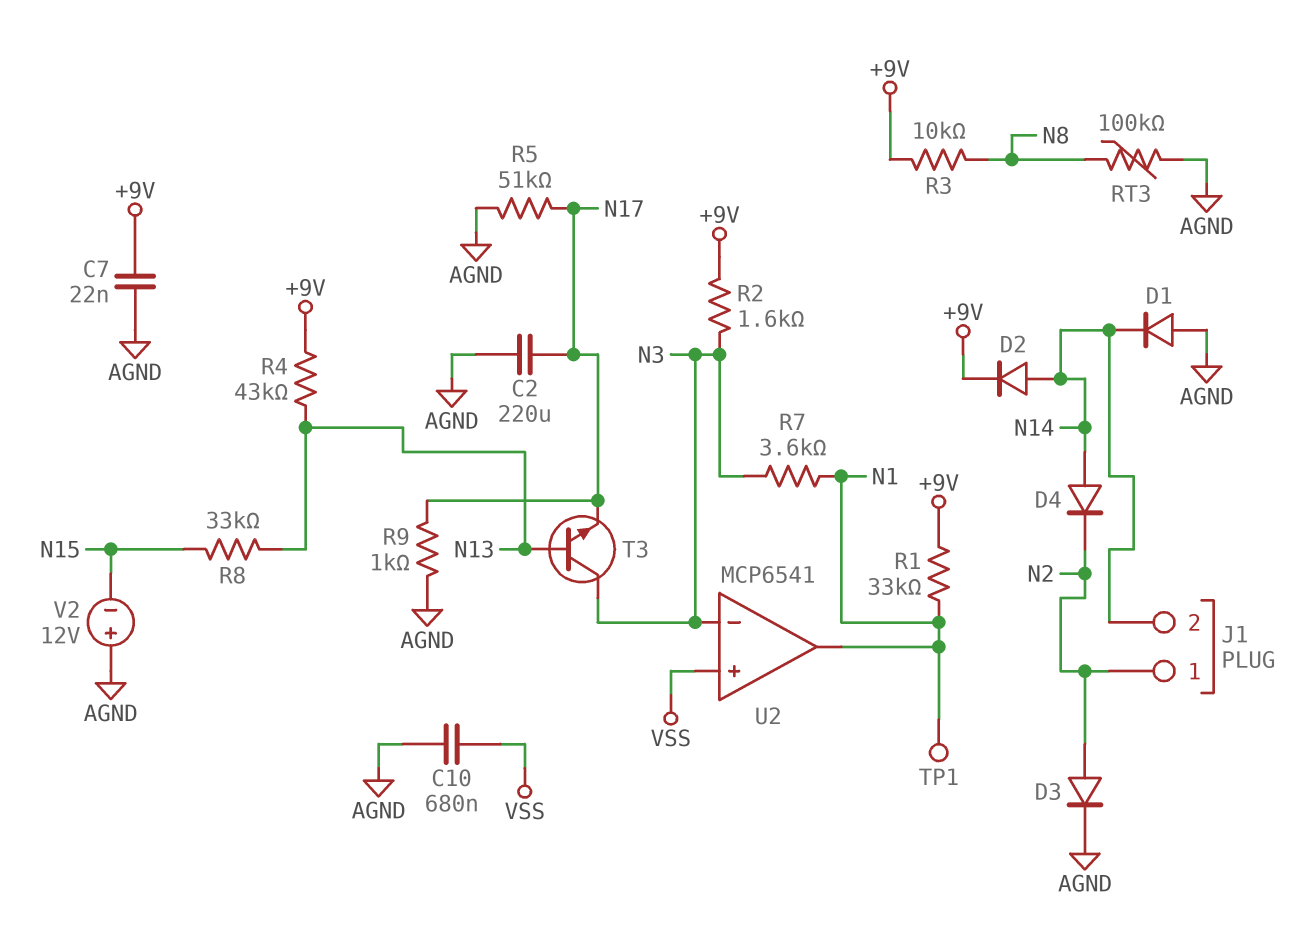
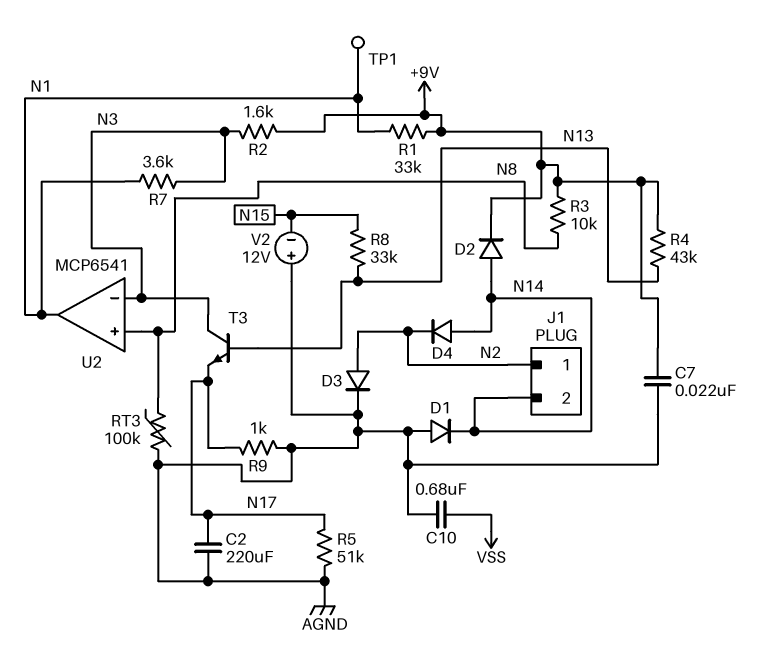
U2 pin in+: VSS -> N8

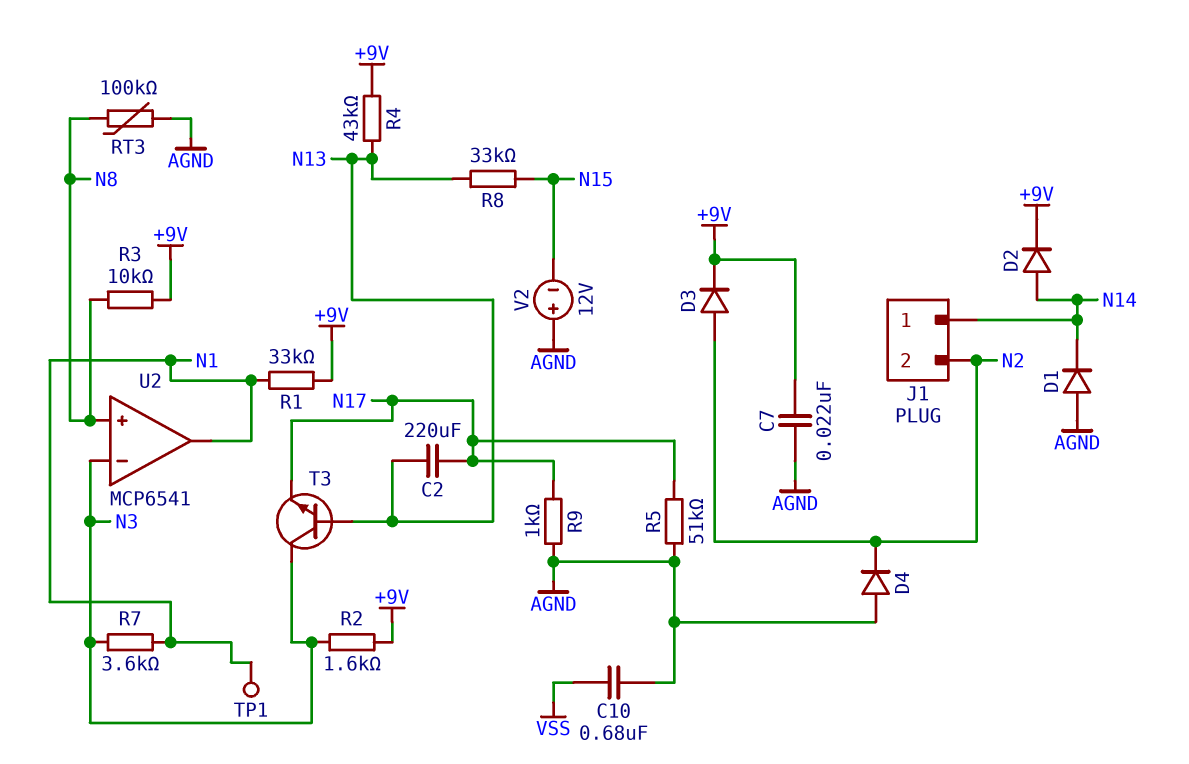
C2: 220uF (AGND, N17) -> 220uF (N13, N17)
D3: diode (A N2, K AGND) -> diode (A N2, K +9V)
D4: diode (A N14, K N2) -> diode (A AGND, K N2)
J1 pin 1: N2 -> N14
J1 pin 2: N14 -> N2

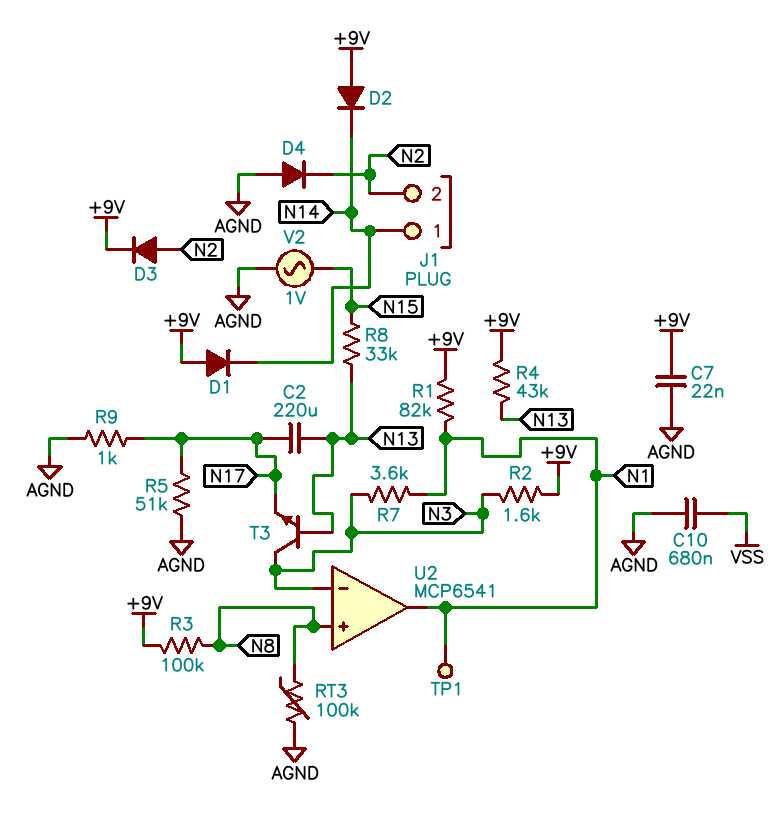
D1: diode (A AGND, K N14) -> diode (A +9V, K N14)
D2: diode (A N14, K +9V) -> diode (A +9V, K N14)
R1: 33k (+9V, N1) -> 82k (+9V, N1)
R3: 10k (+9V, N8) -> 100k (+9V, N8)
V2: 12V (plus AGND, minus N15) -> AC 1V (AGND, N15)

